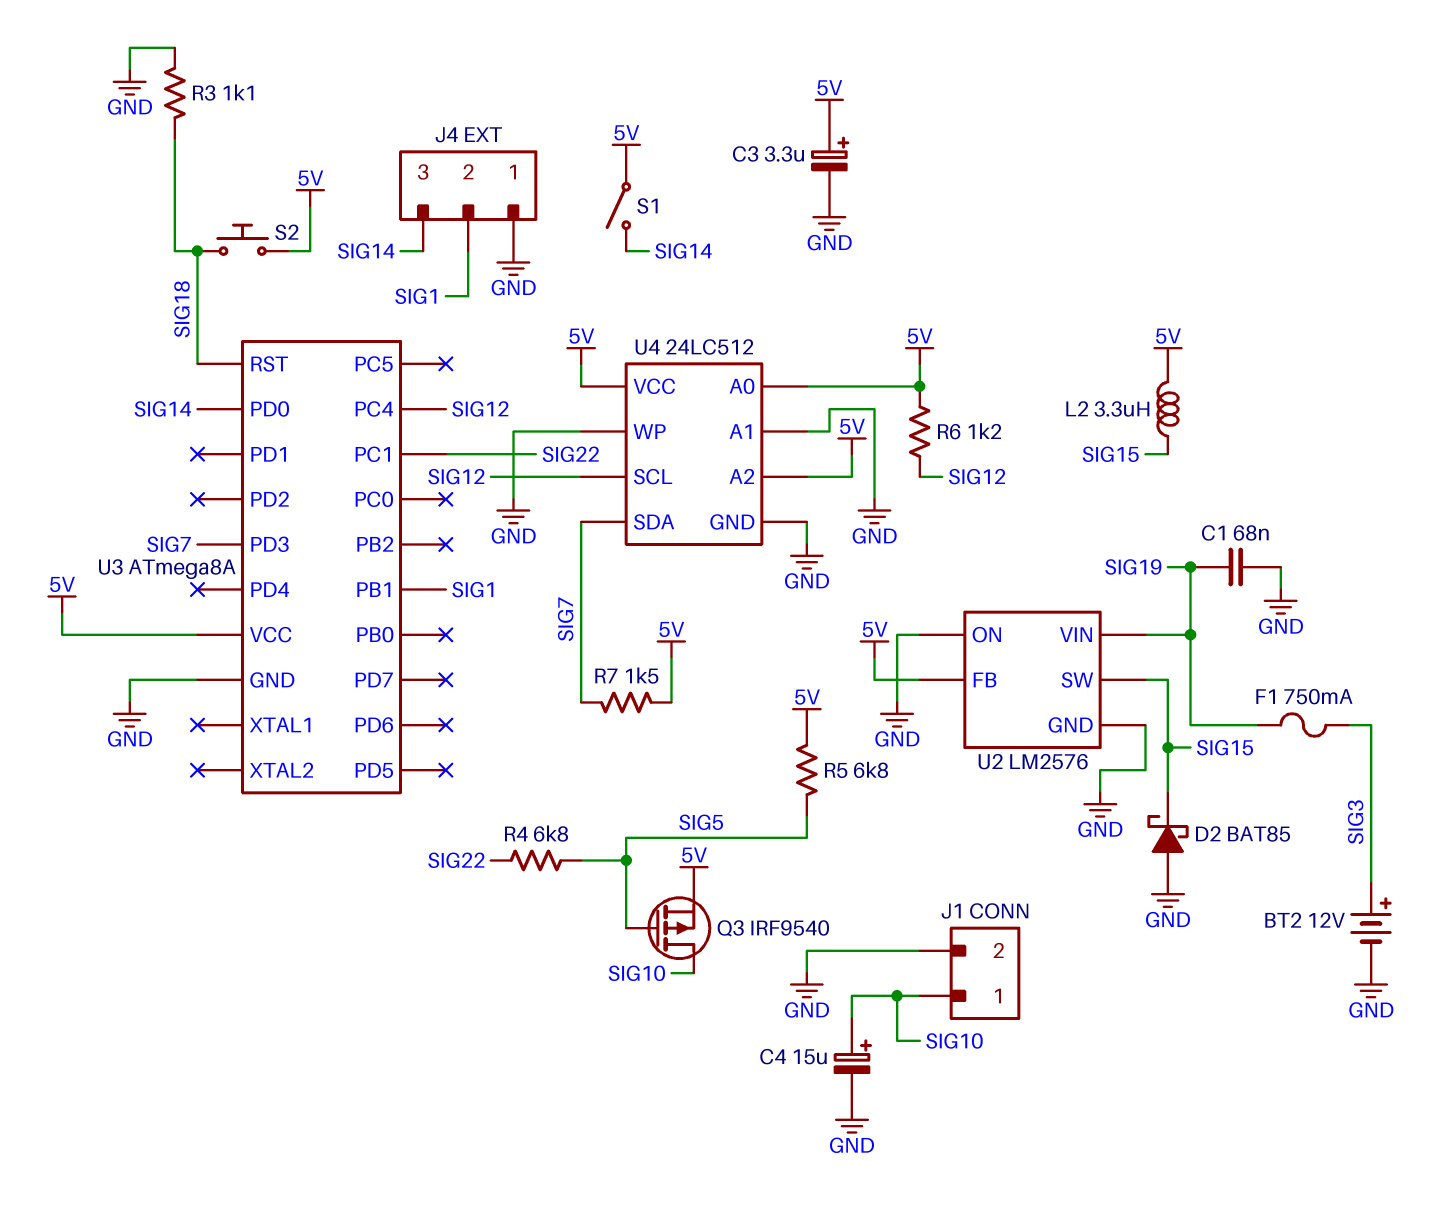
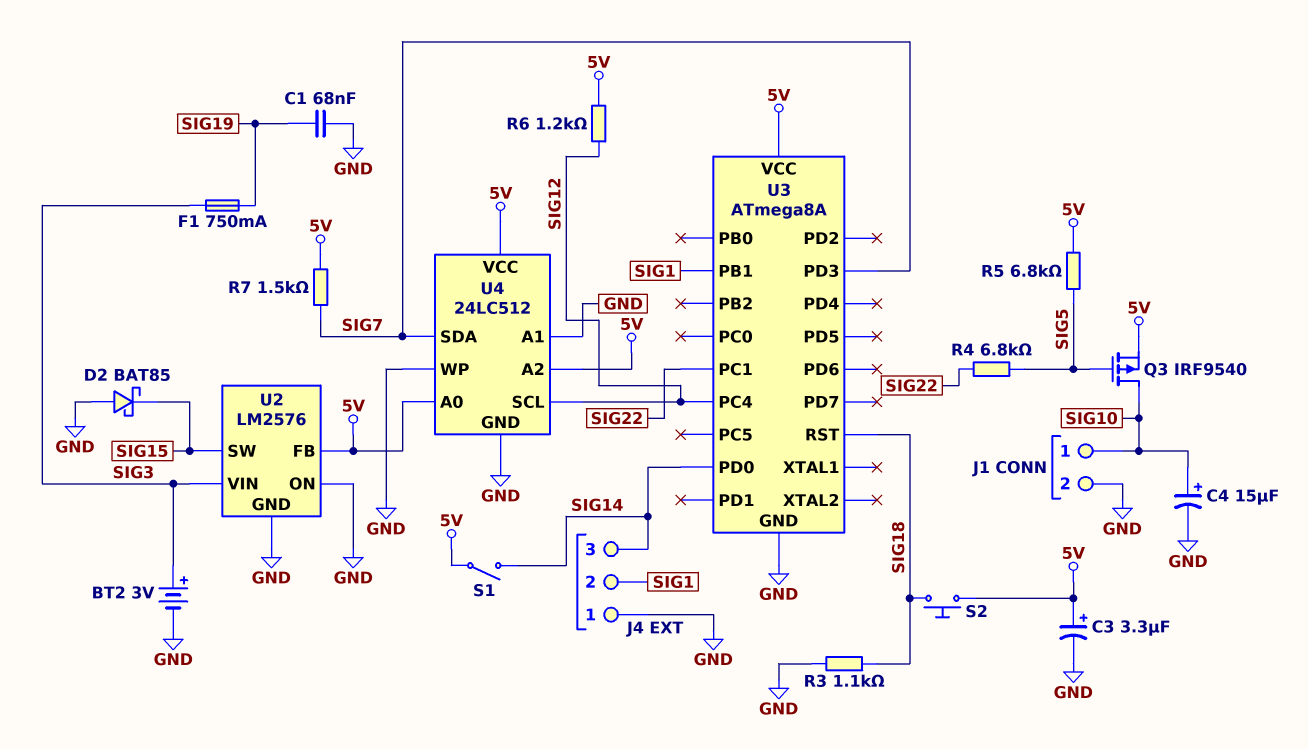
BT2: 12V (plus SIG3, minus GND) -> 3V (plus SIG3, minus GND)
L2: 3.3uH (5V, SIG15) -> none
U2 pin VIN: SIG19 -> SIG3

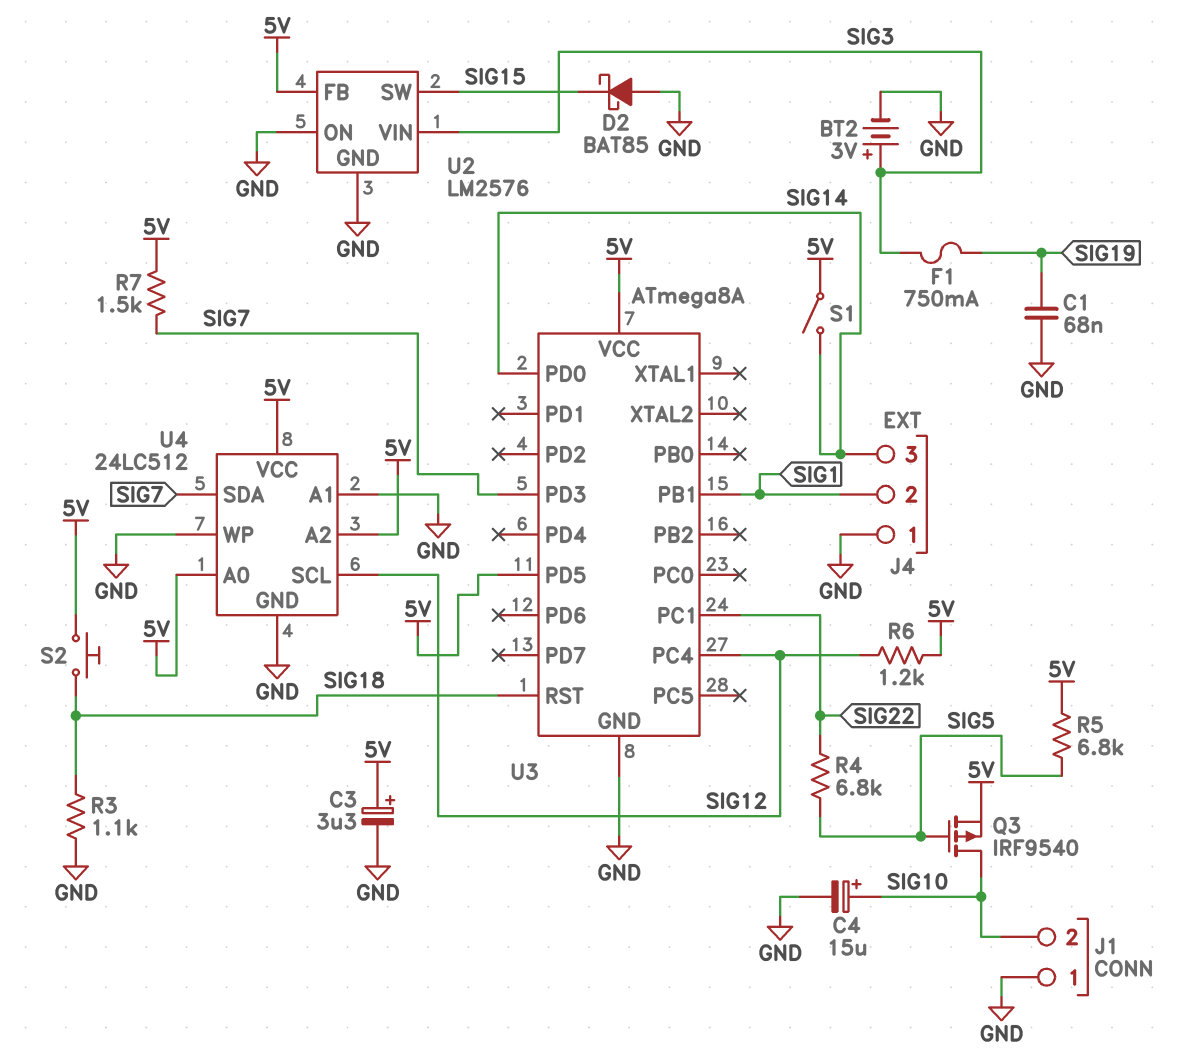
J1 pin 1: SIG10 -> GND
J1 pin 2: GND -> SIG10
U3 pin PD5: none -> 5V

